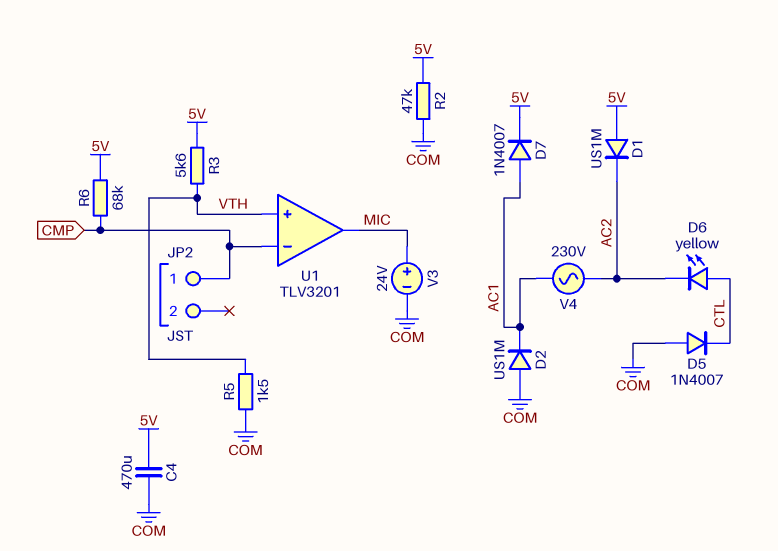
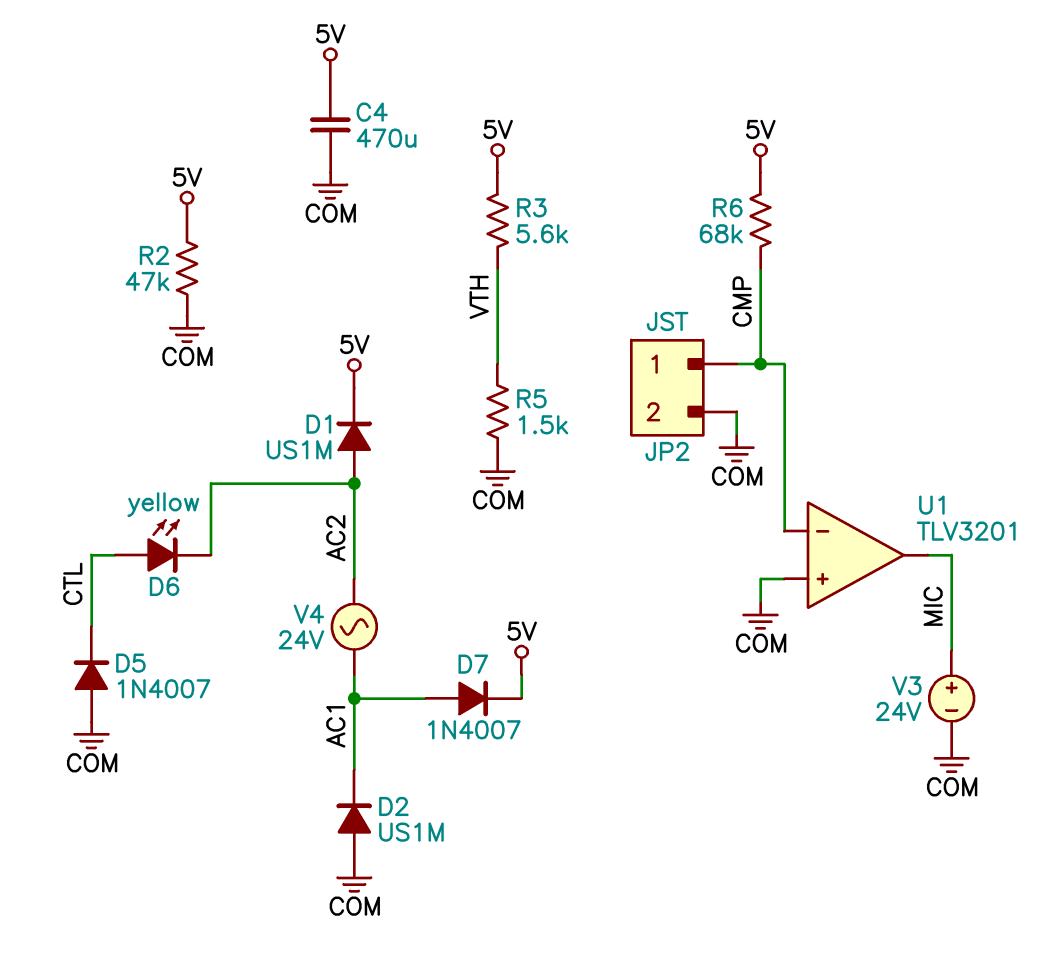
D1: diode US1M (A 5V, K AC2) -> diode US1M (A AC2, K 5V)
JP2 pin 2: none -> COM
U1 pin in+: VTH -> COM
V4: AC 230V (AC1, AC2) -> AC 24V (AC1, AC2)

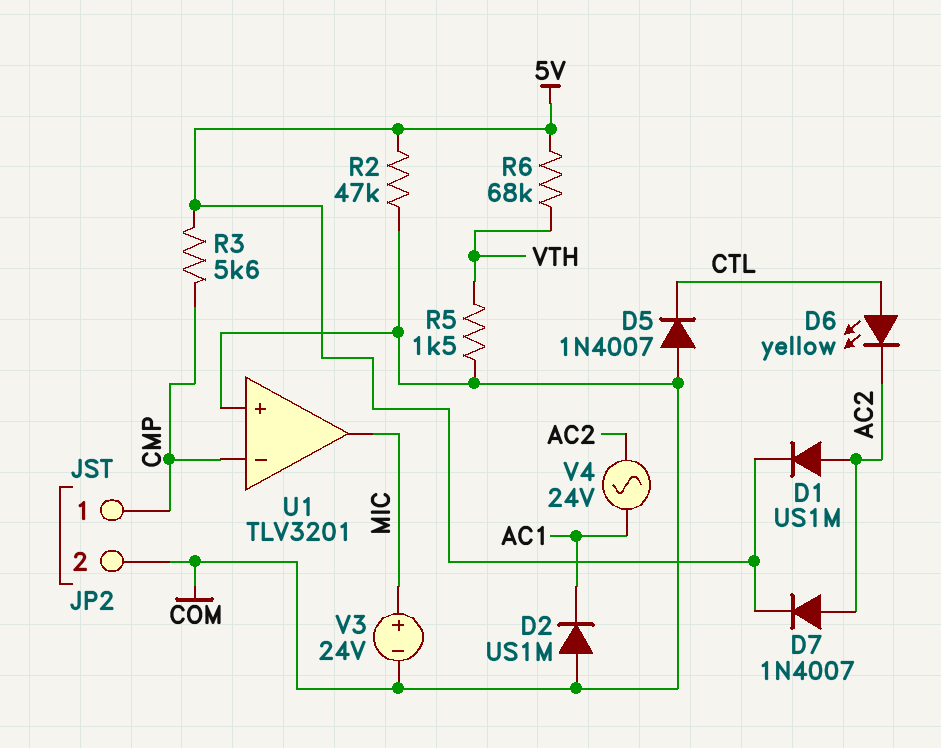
C4: 470uF (5V, COM) -> none
D7: diode 1N4007 (A AC1, K 5V) -> diode 1N4007 (A AC2, K 5V)
R3: 5.6k (5V, VTH) -> 5.6k (5V, CMP)
R6: 68k (5V, CMP) -> 68k (5V, VTH)

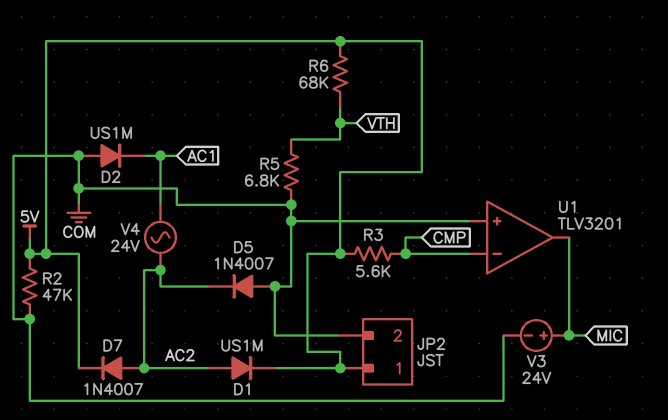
D5: diode 1N4007 (A COM, K CTL) -> diode 1N4007 (A COM, K AC2)
D6: LED yellow (A CTL, K AC2) -> none
JP2 pin 1: CMP -> 5V
R5: 1.5k (COM, VTH) -> 6.8k (COM, VTH)

